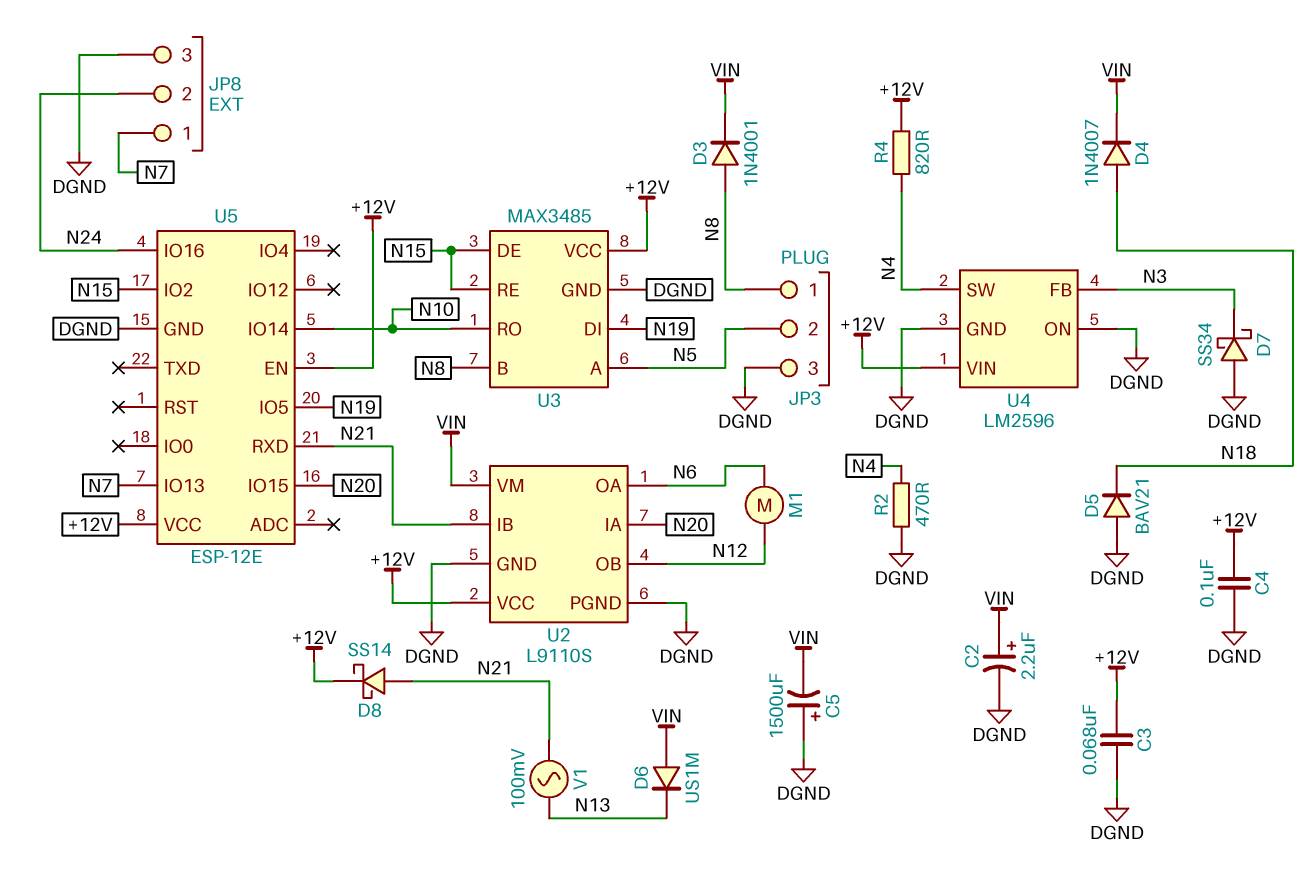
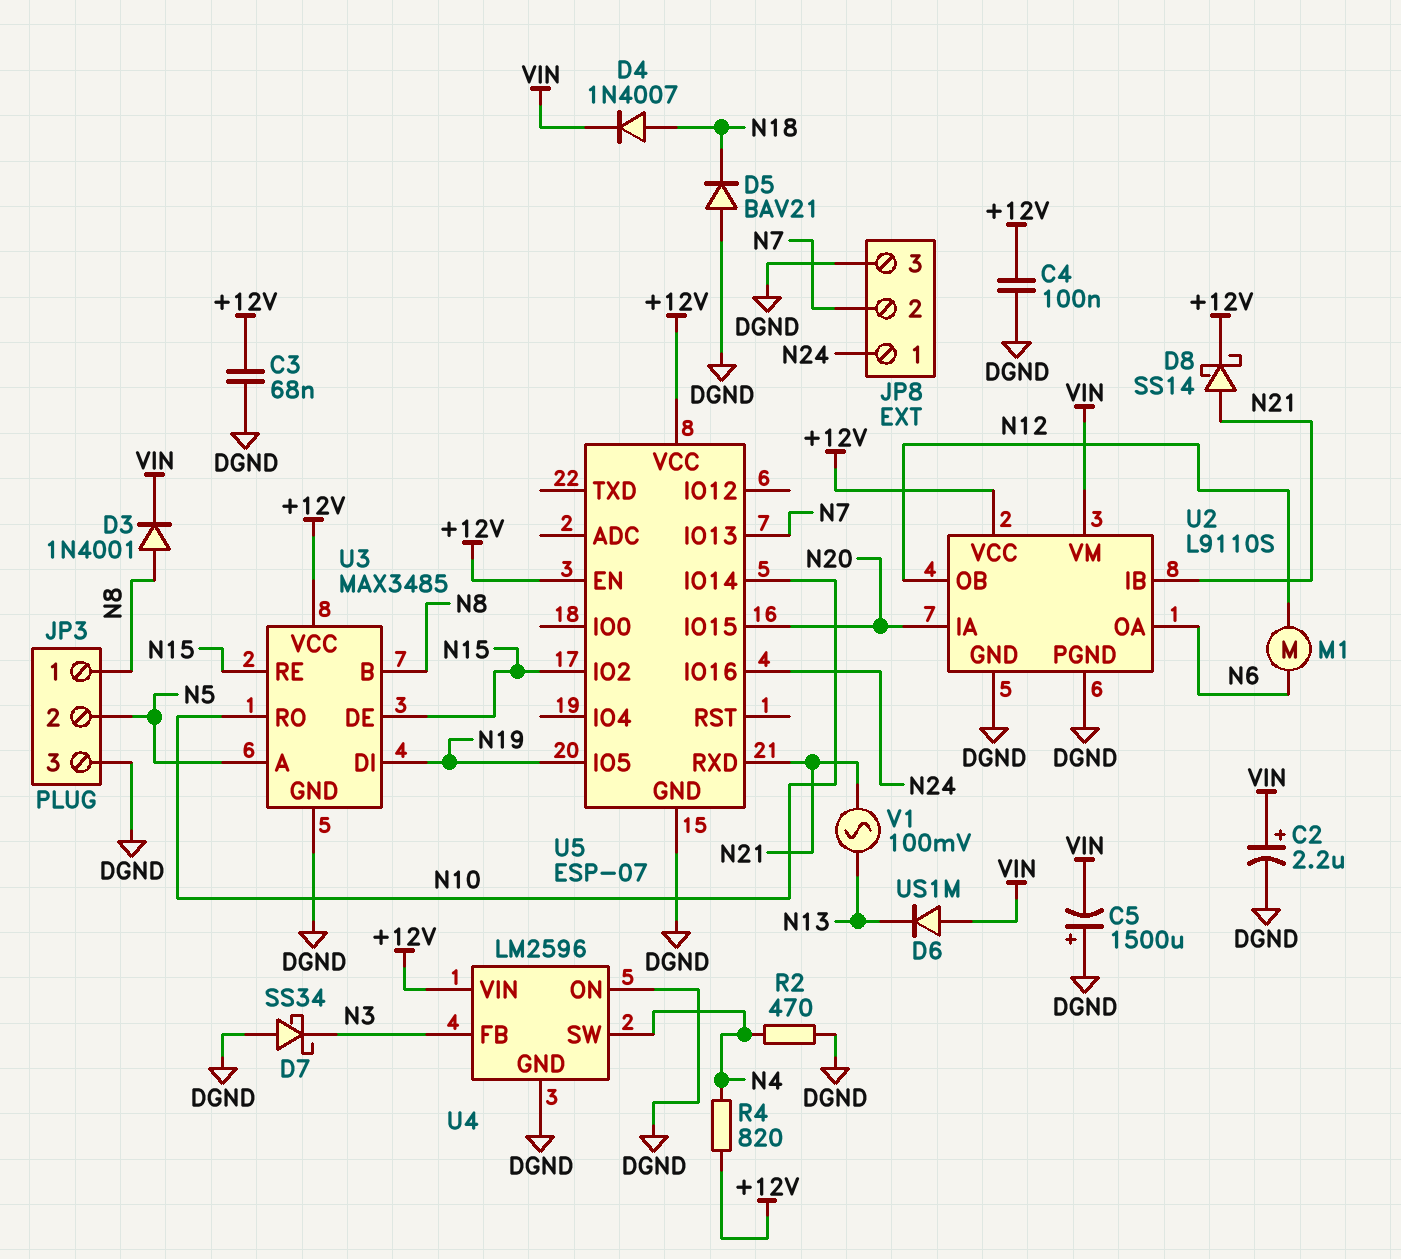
JP8 pin 1: N7 -> N24
JP8 pin 2: N24 -> N7
U5: ESP-12E -> ESP-07

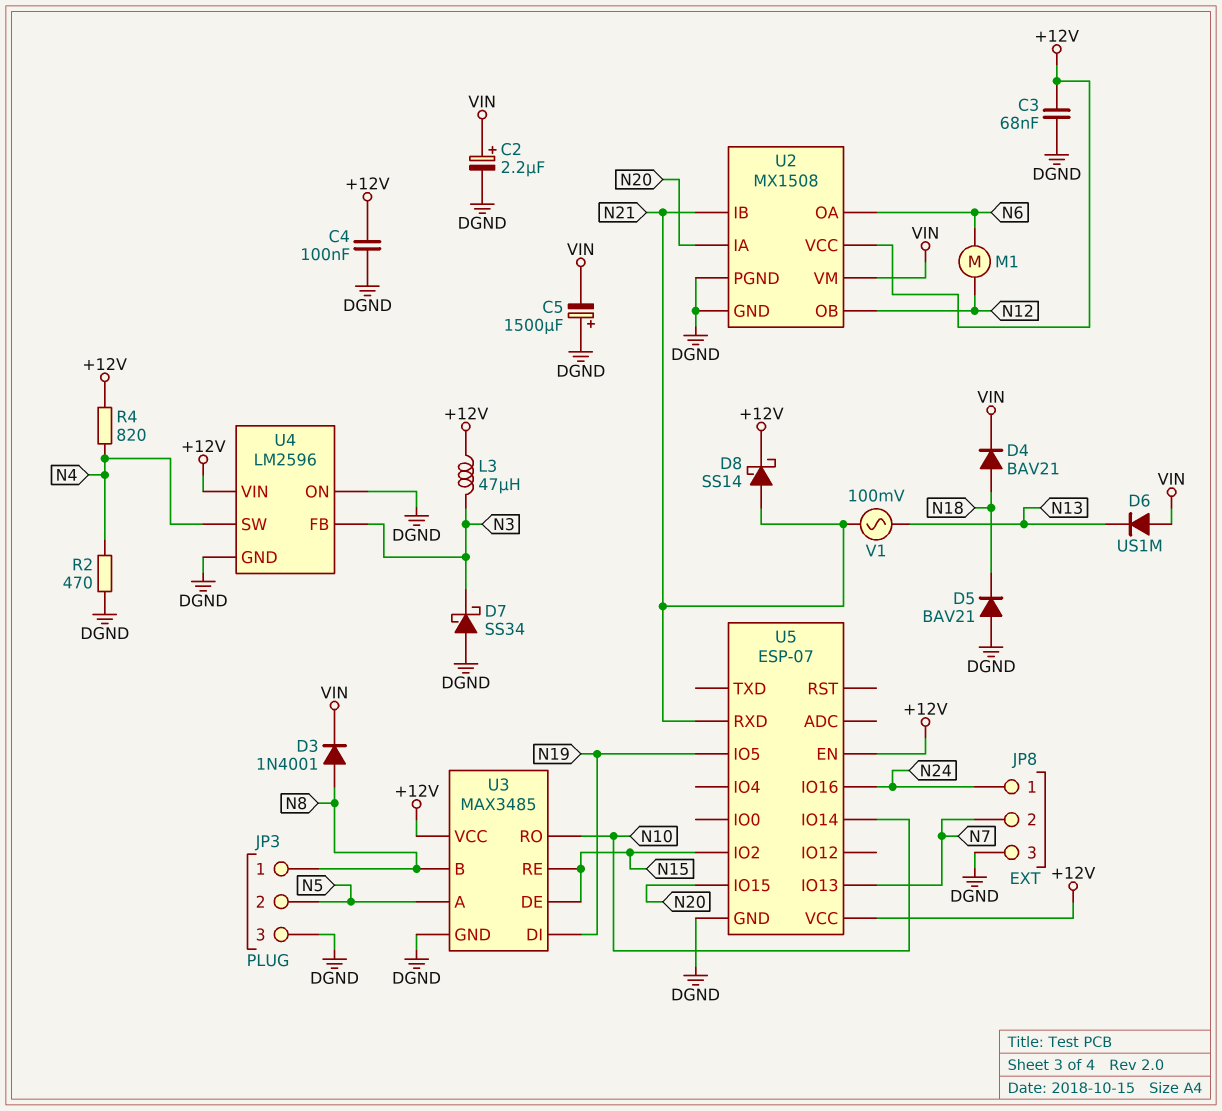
D4: diode 1N4007 (A N18, K VIN) -> diode BAV21 (A N18, K VIN)
L3: none -> 47uH (+12V, N3)
U2: L9110S -> MX1508

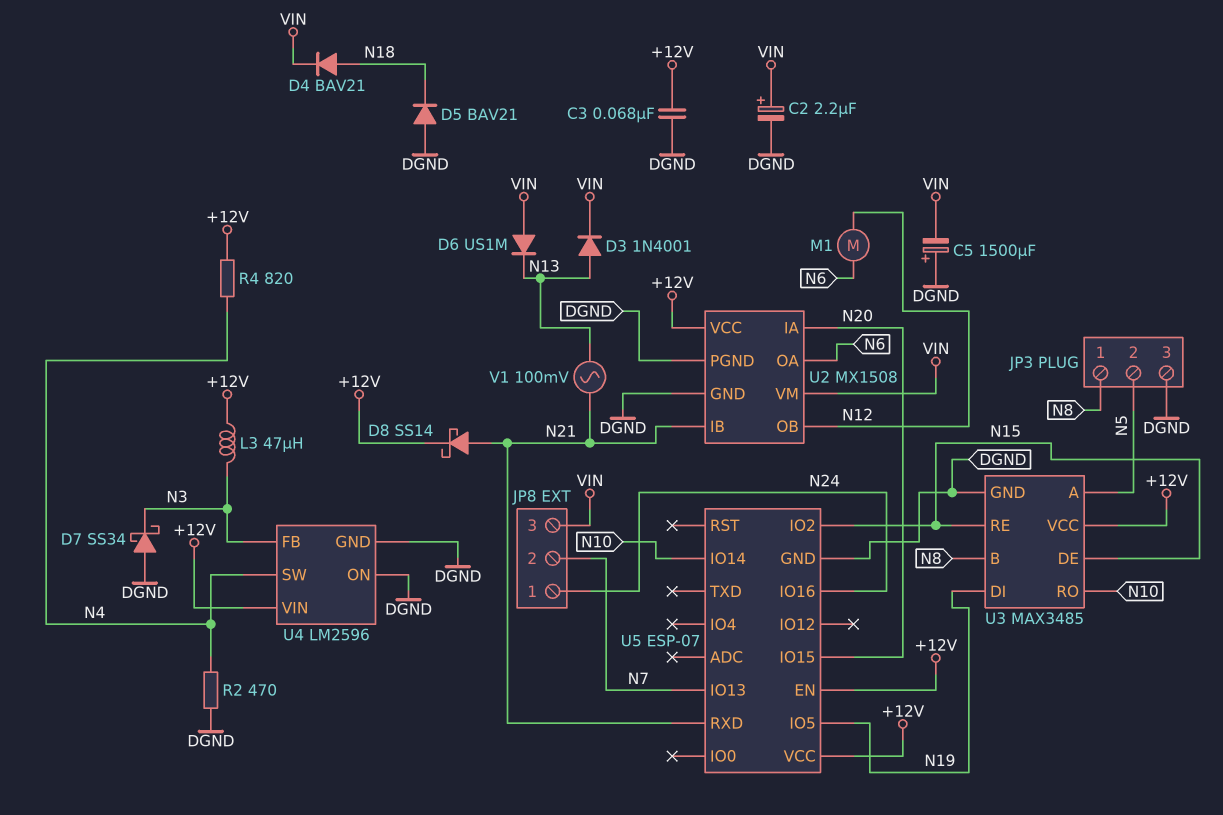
C4: 100nF (+12V, DGND) -> none
D3: diode 1N4001 (A N8, K VIN) -> diode 1N4001 (A N13, K VIN)
JP8 pin 3: DGND -> VIN

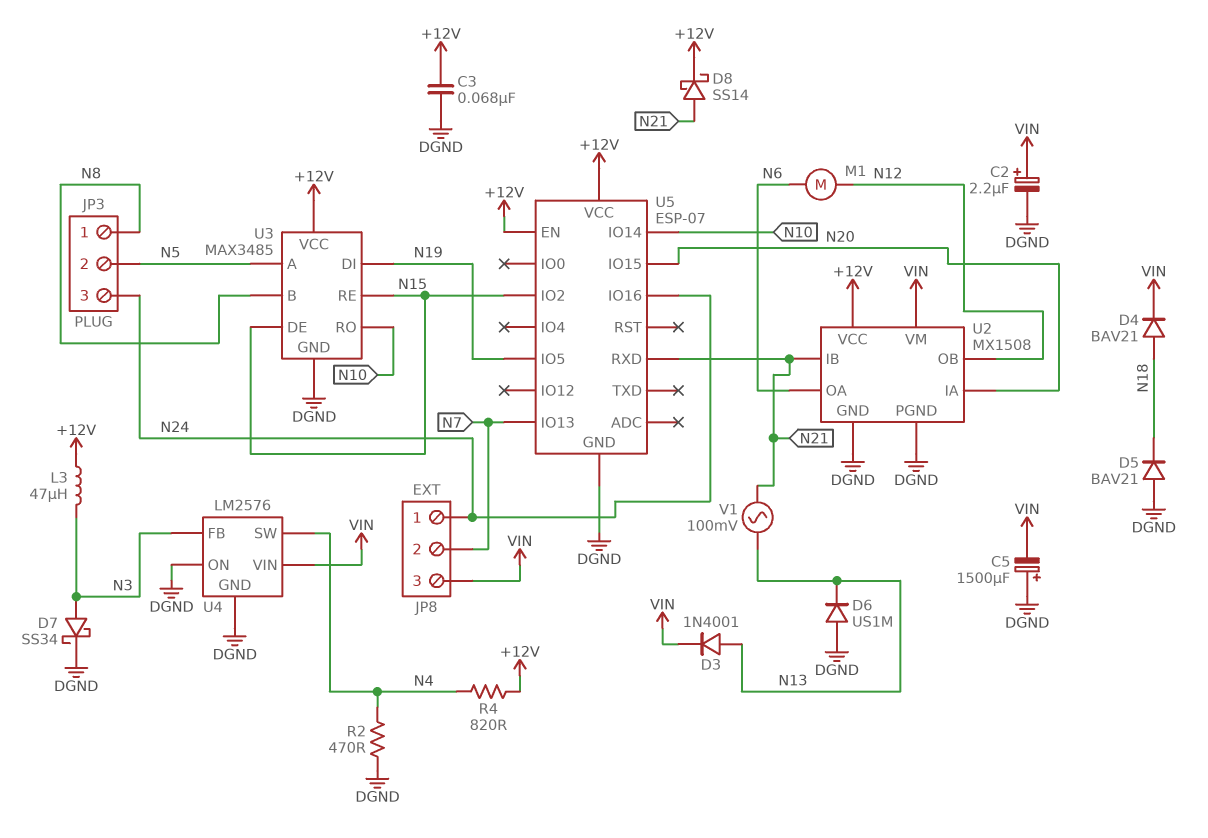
D6: diode US1M (A VIN, K N13) -> diode US1M (A DGND, K N13)
D7: schottky SS34 (A DGND, K N3) -> schottky SS34 (A N3, K DGND)
JP3 pin 3: DGND -> N24
U4: LM2596 -> LM2576
U4 pin VIN: +12V -> VIN

